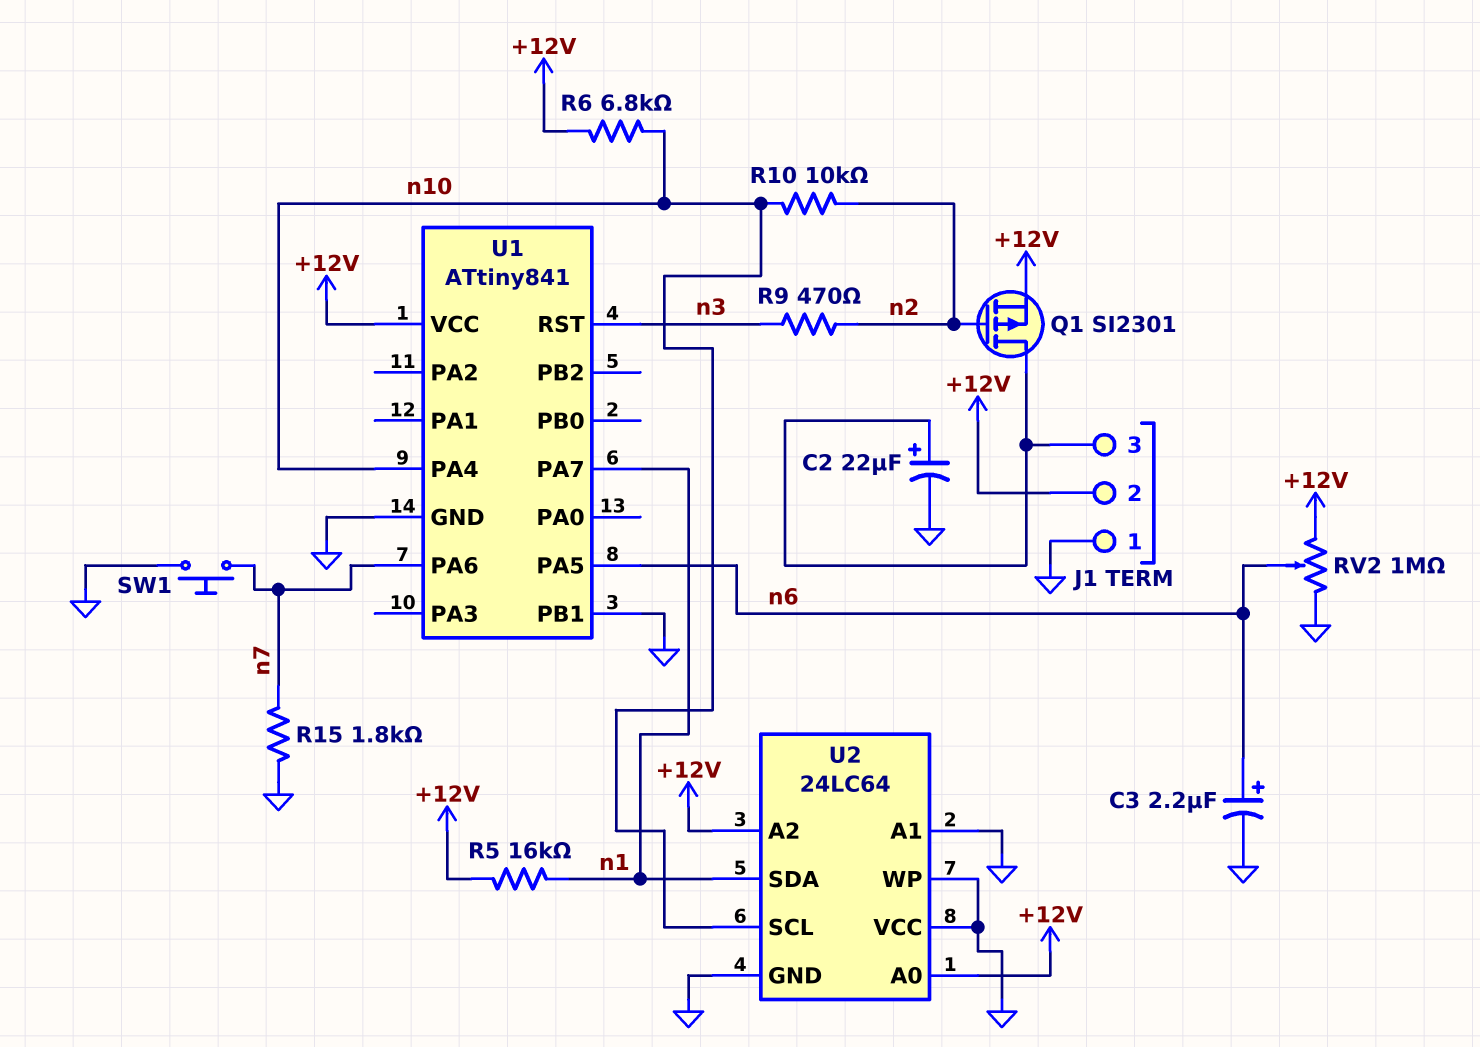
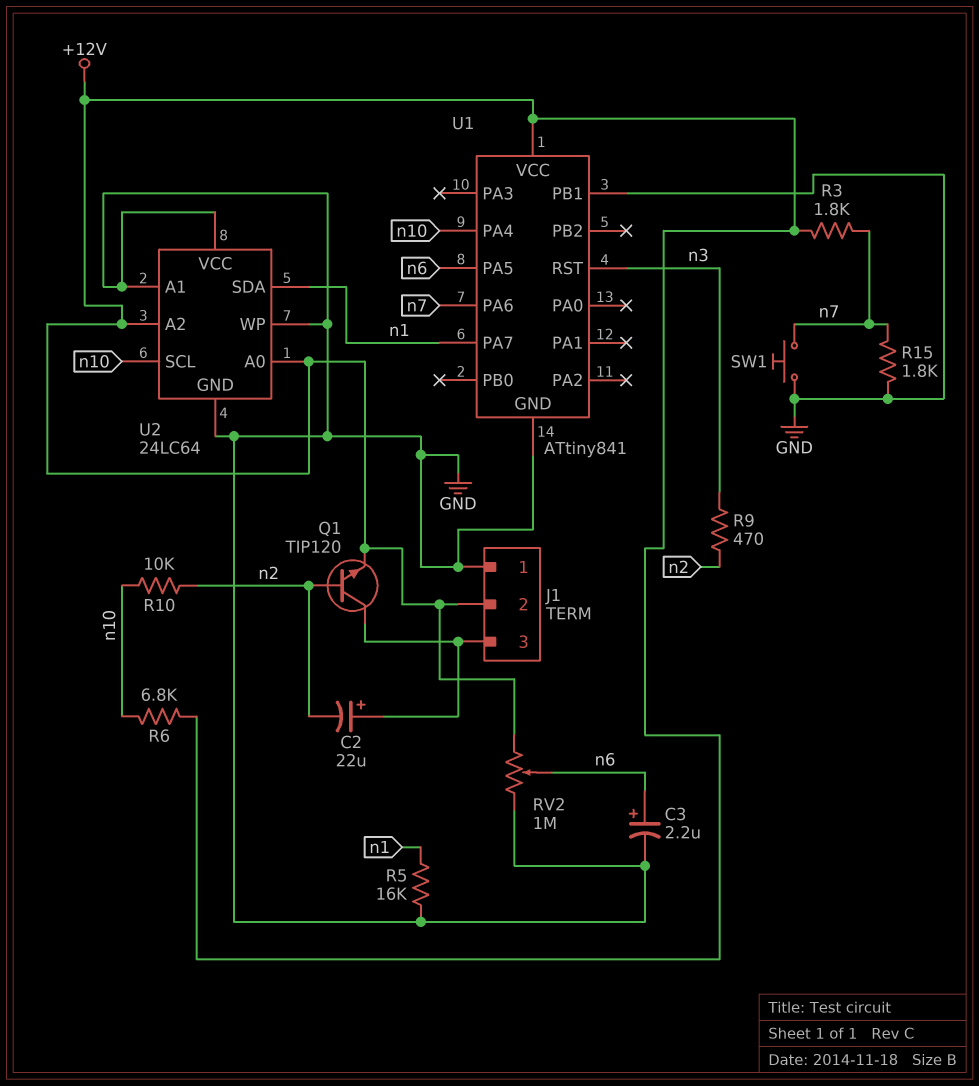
C2: 22uF (plus J1/3, minus GND) -> 22uF (plus J1/3, minus n2)
Q1: PMOS SI2301 (G n2, D J1/3, S +12V) -> NPN TIP120 (B n2, C J1/3, E +12V)
R3: none -> 1.8k (+12V, n7)
R5: 16k (+12V, n1) -> 16k (GND, n1)

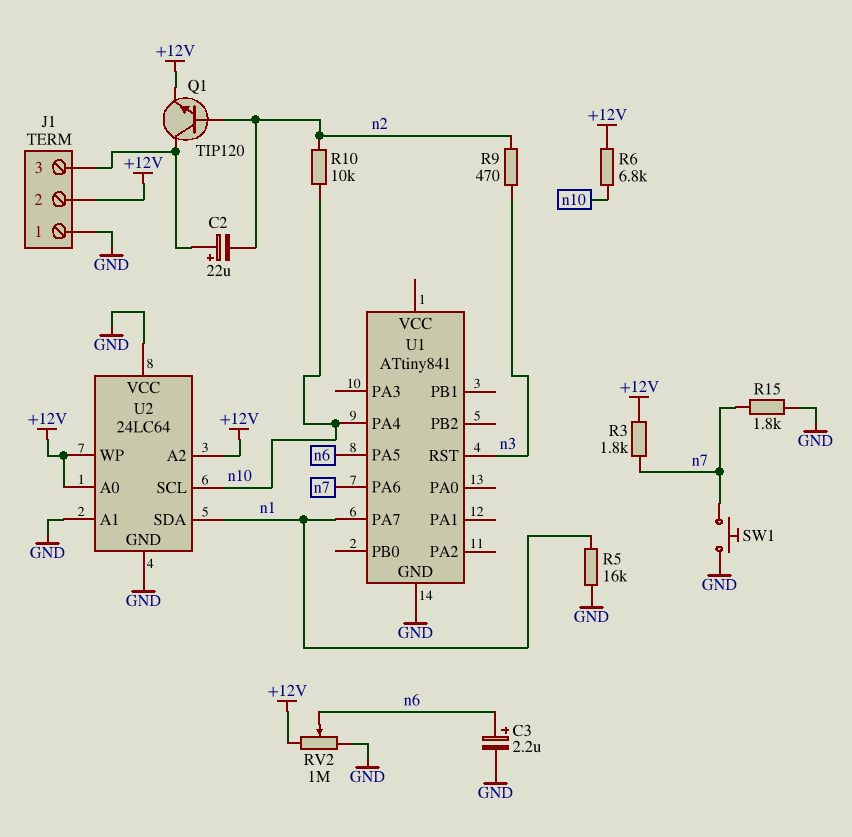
U1 pin PB1: GND -> none
U1 pin VCC: +12V -> none
U2 pin WP: GND -> +12V

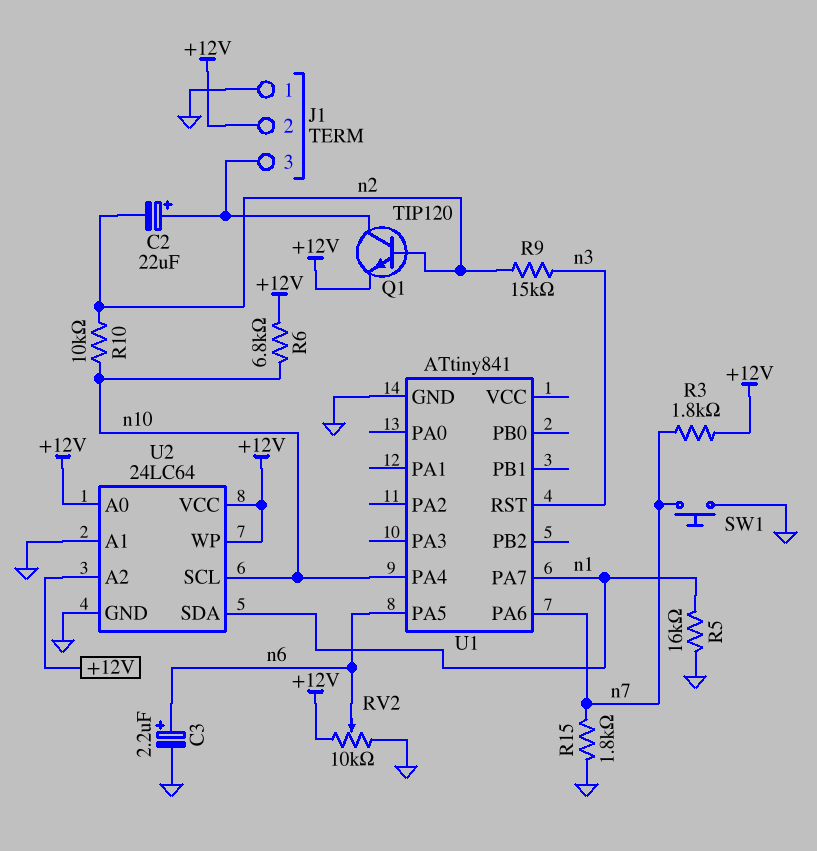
R9: 470 (n2, n3) -> 15k (n2, n3)
RV2: 1M (+12V, GND, wiper n6) -> 10k (+12V, GND, wiper n6)
U2 pin VCC: GND -> +12V

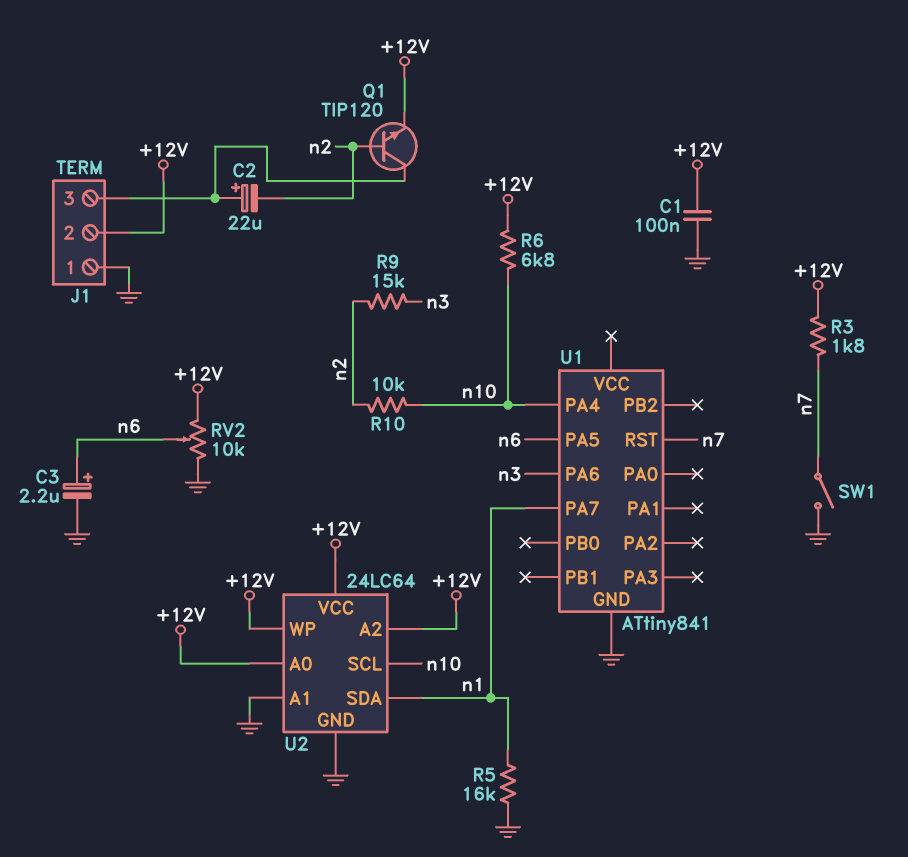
C1: none -> 100nF (+12V, GND)
R15: 1.8k (GND, n7) -> none
SW1: button (GND, n7) -> switch (GND, n7)
U1 pin PA6: n7 -> n3
U1 pin RST: n3 -> n7

